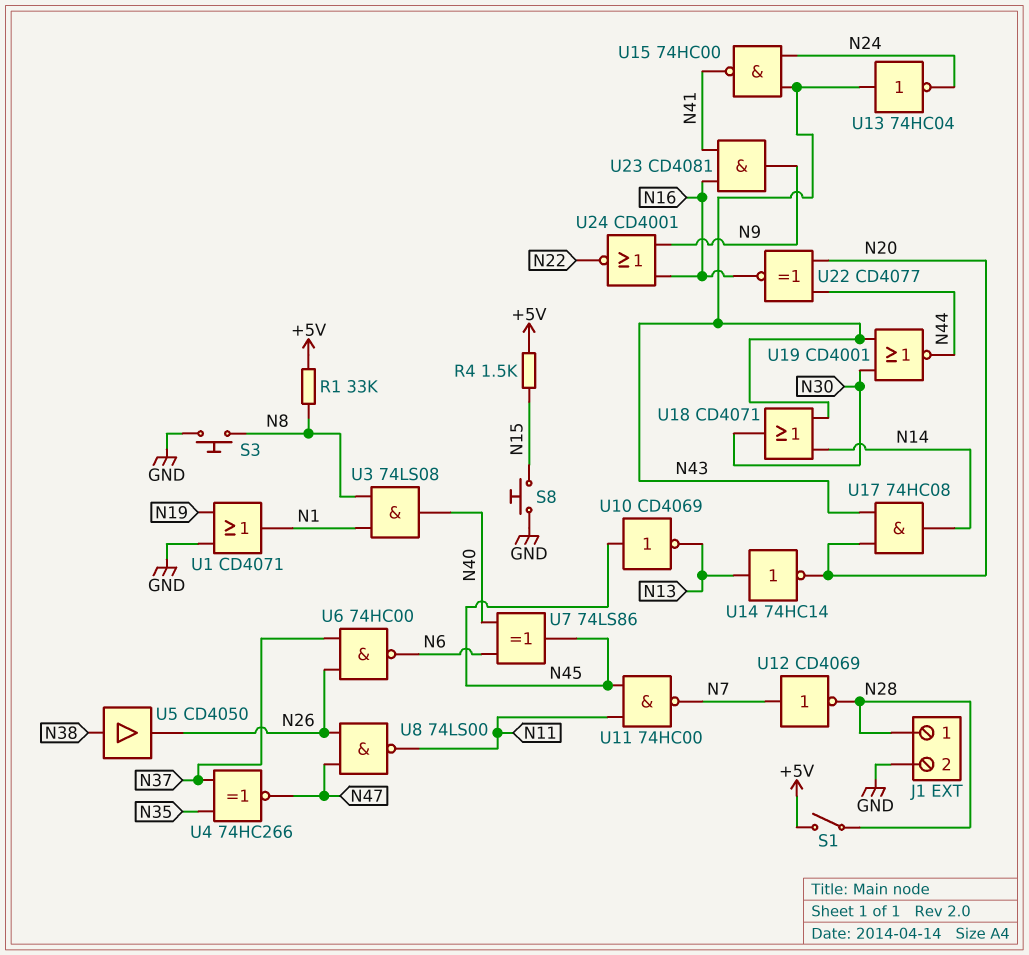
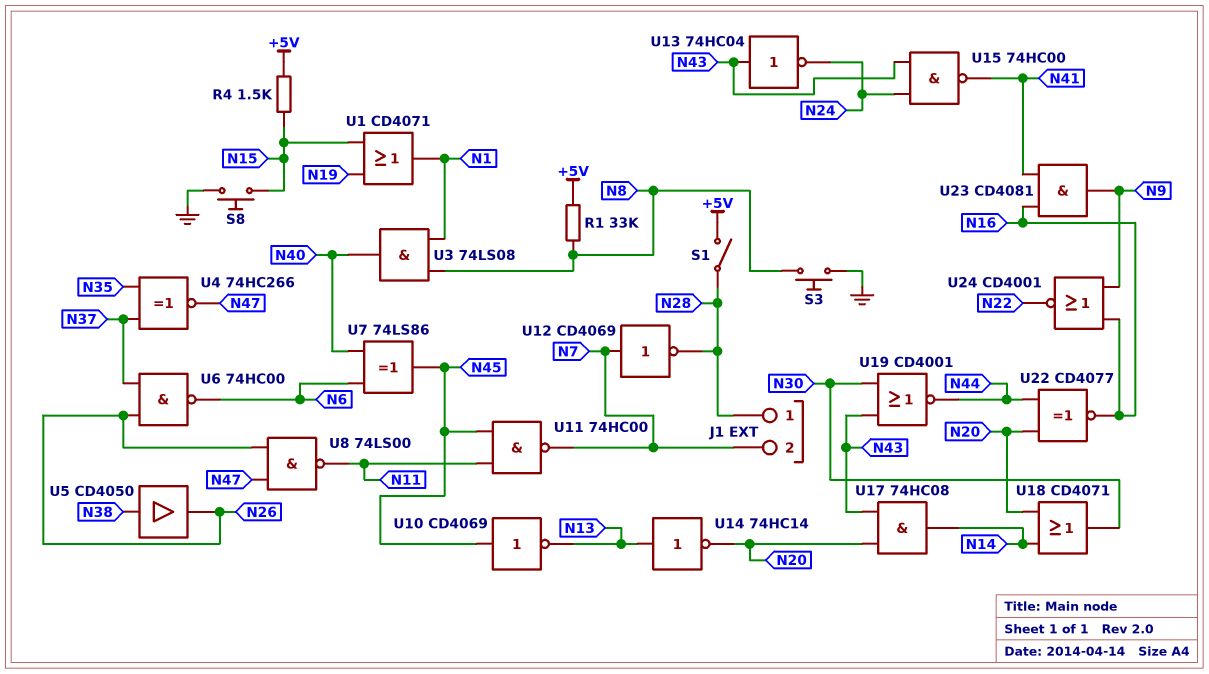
J1 pin 2: GND -> N7
U1: OR CD4071 (in GND, in N19, out N1) -> OR CD4071 (in N15, in N19, out N1)
U18: OR CD4071 (in N14, in N43, out N30) -> OR CD4071 (in N14, in N20, out N30)

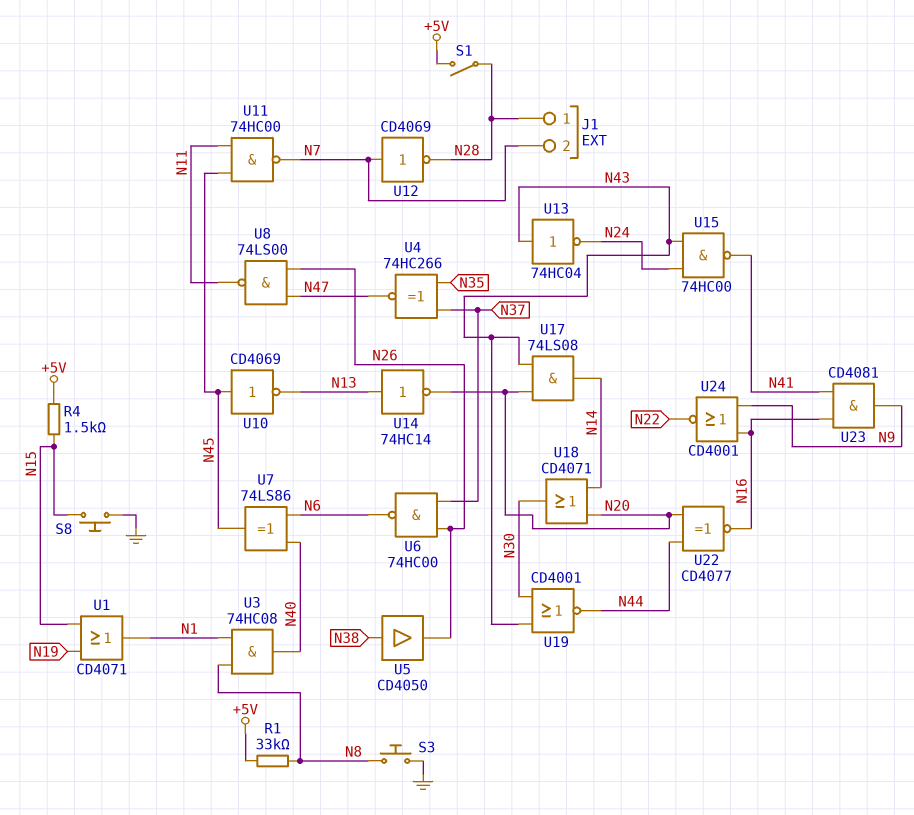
U3: AND 74LS08 (in N1, in N8, out N40) -> AND 74HC08 (in N1, in N8, out N40)
U17: AND 74HC08 (in N20, in N43, out N14) -> AND 74LS08 (in N20, in N43, out N14)

